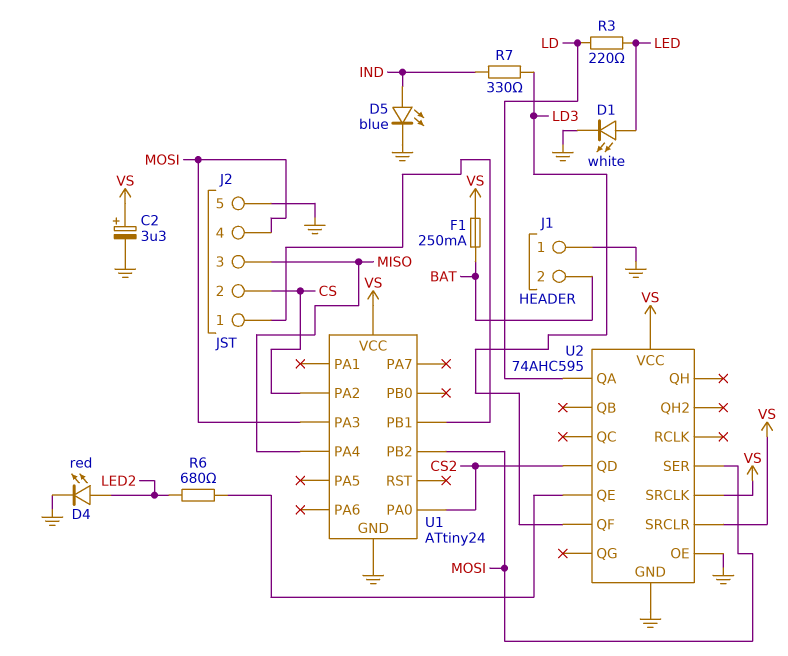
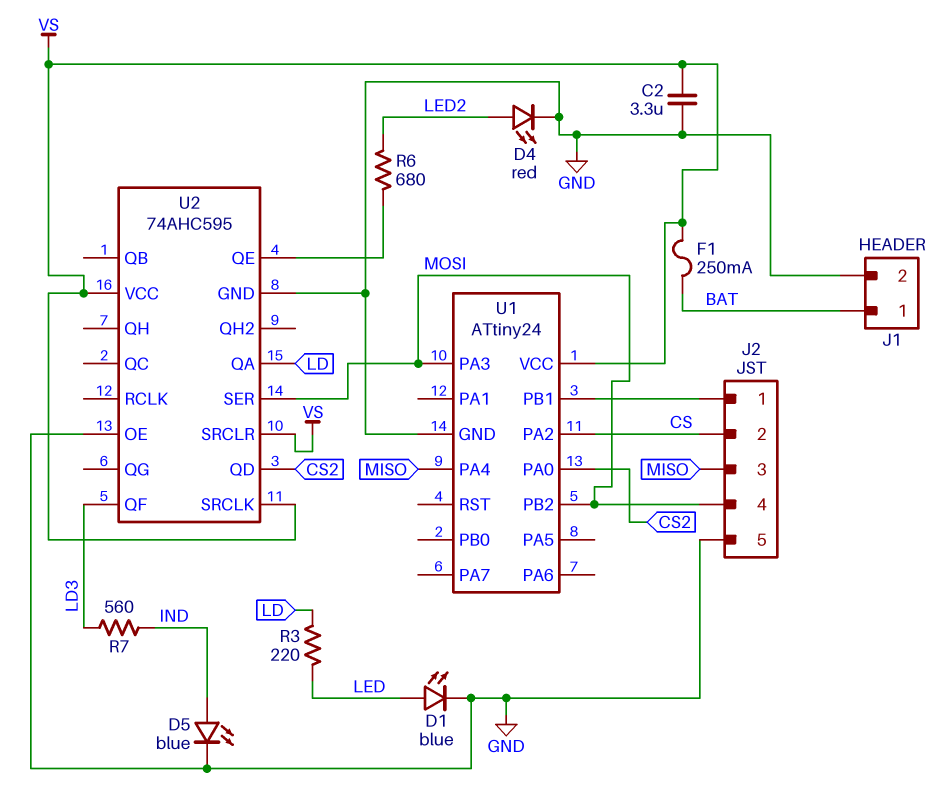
C2: 3.3uF (plus VS, minus GND) -> 3.3uF (GND, VS)
D1: LED white (A LED, K GND) -> LED blue (A LED, K GND)
J1 pin 1: GND -> BAT
J1 pin 2: BAT -> GND
R7: 330 (IND, LD3) -> 560 (IND, LD3)

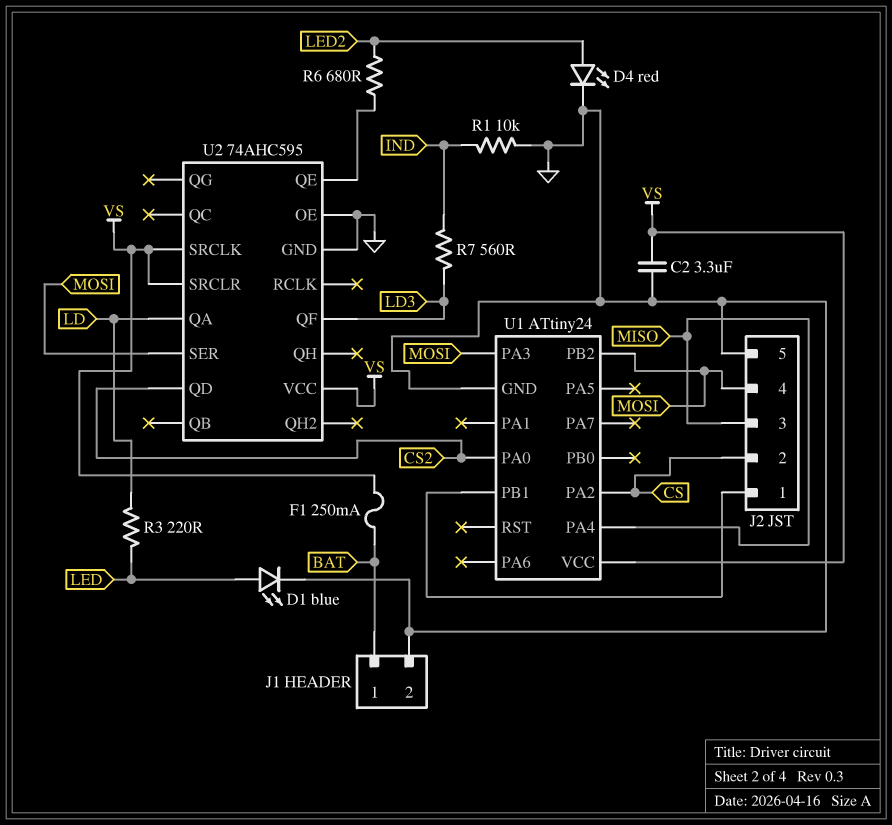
D5: LED blue (A IND, K GND) -> none
R1: none -> 10k (GND, IND)

